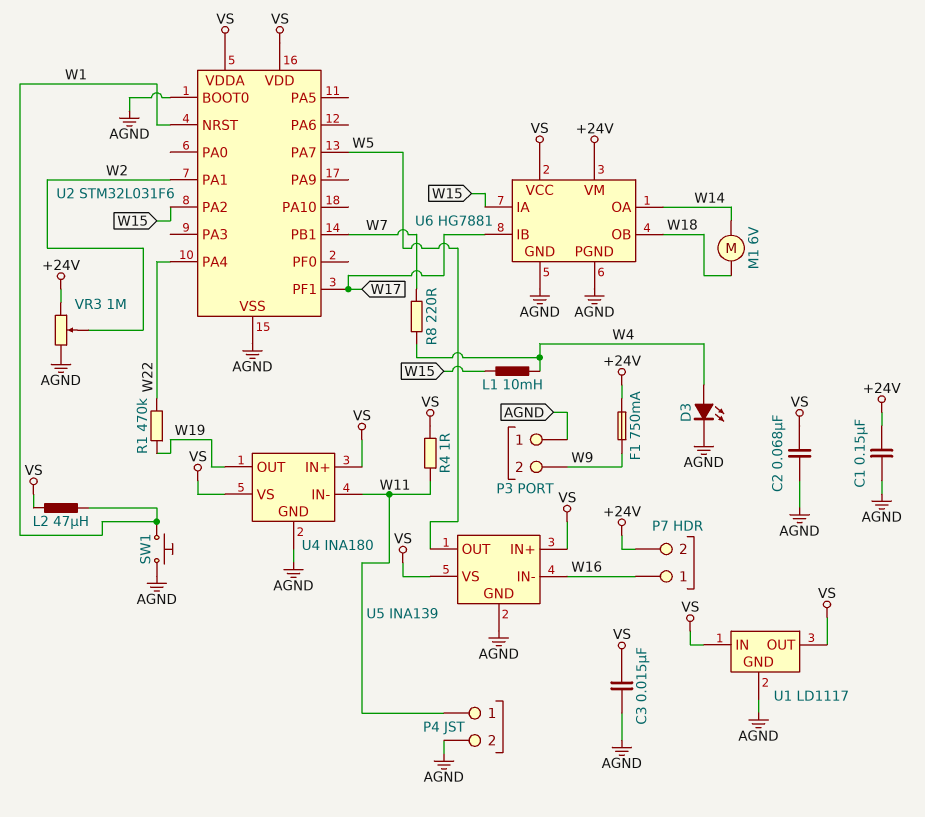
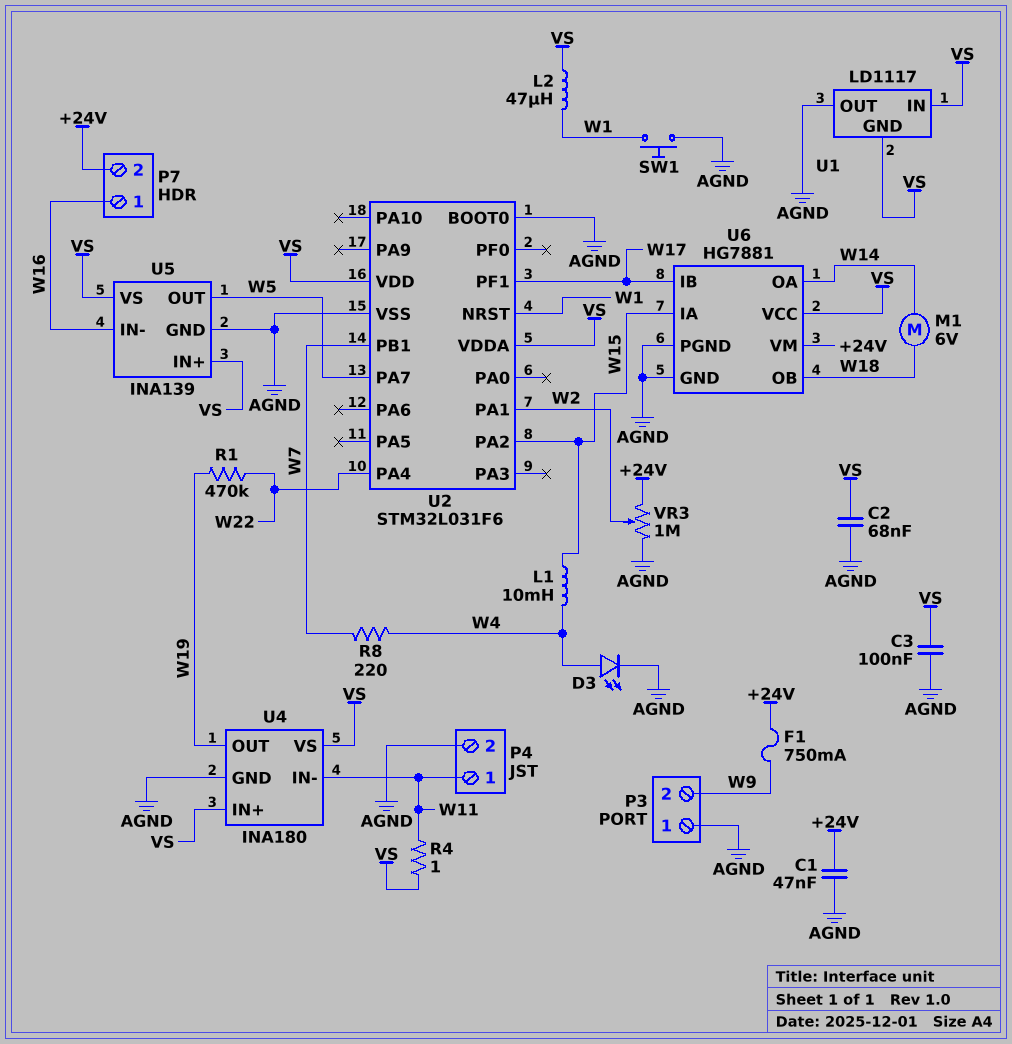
C1: 150nF (+24V, AGND) -> 47nF (+24V, AGND)
C3: 15nF (AGND, VS) -> 100nF (AGND, VS)
U1 pin GND: AGND -> VS
U1 pin OUT: VS -> AGND

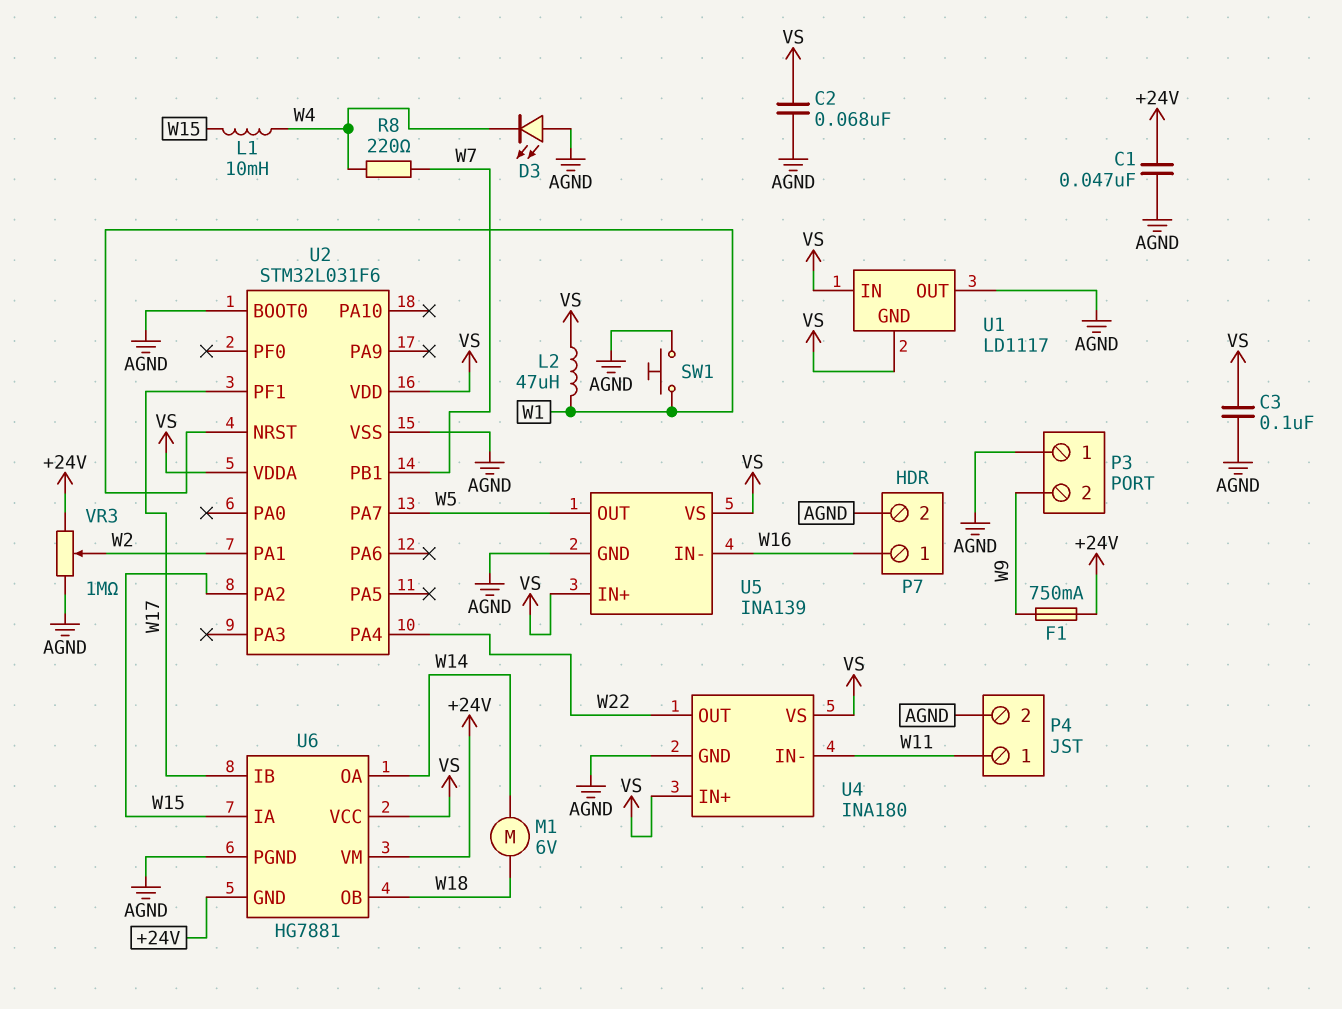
D3: LED (A W4, K AGND) -> LED (A AGND, K W4)
P7 pin 2: +24V -> AGND
R1: 470k (W19, W22) -> none
R4: 1 (VS, W11) -> none
U4 pin OUT: W19 -> W22
U6 pin GND: AGND -> +24V

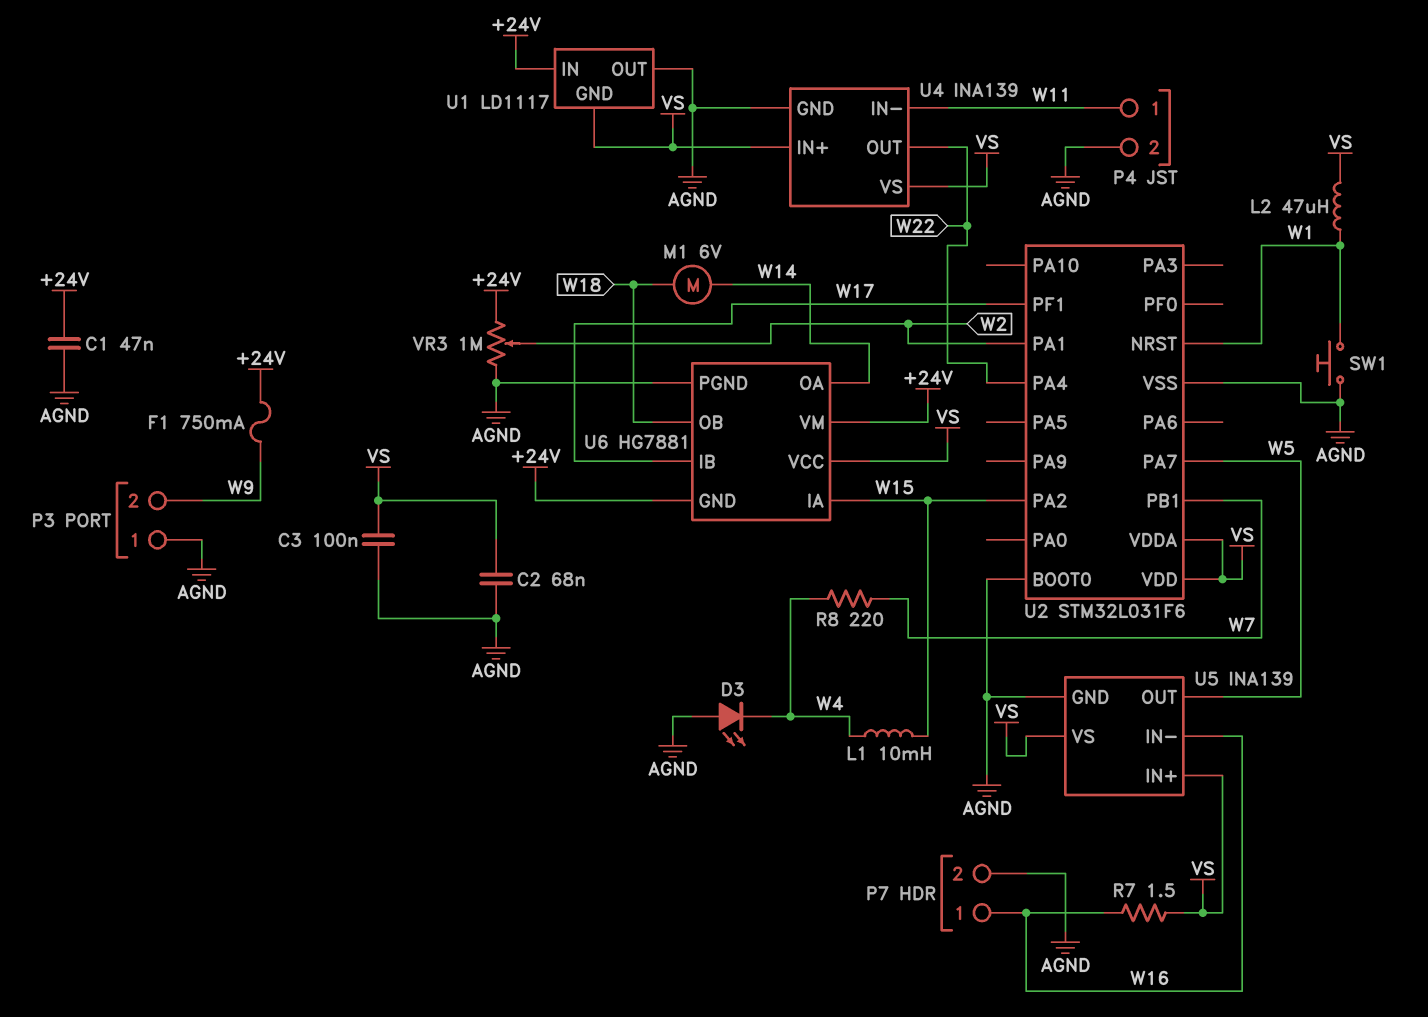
R7: none -> 1.5 (VS, W16)
U1 pin IN: VS -> +24V
U4: INA180 -> INA139

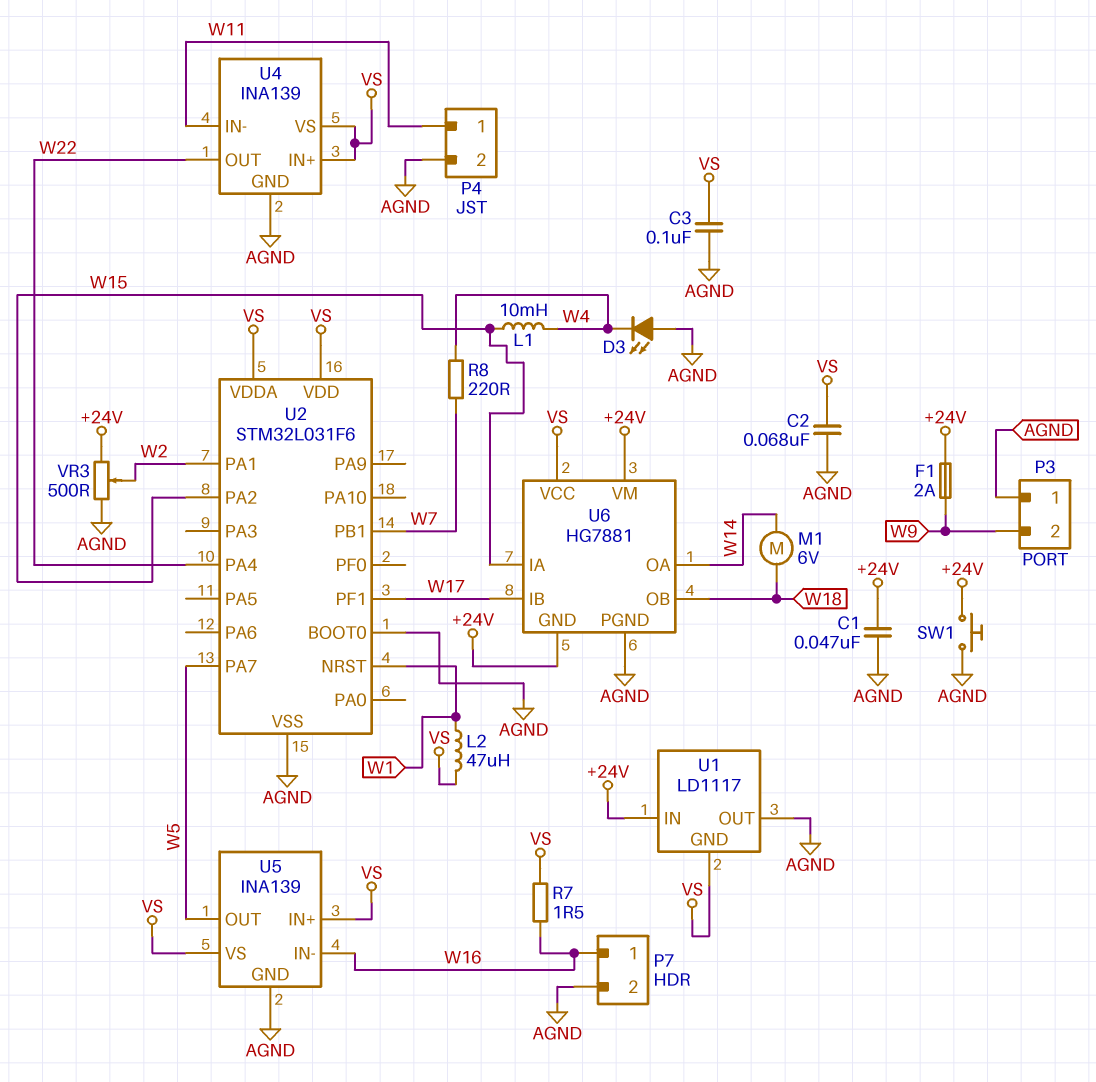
F1: 750mA (+24V, W9) -> 2A (+24V, W9)
SW1: button (AGND, W1) -> button (+24V, AGND)
VR3: 1M (+24V, AGND, wiper W2) -> 500 (+24V, AGND, wiper W2)

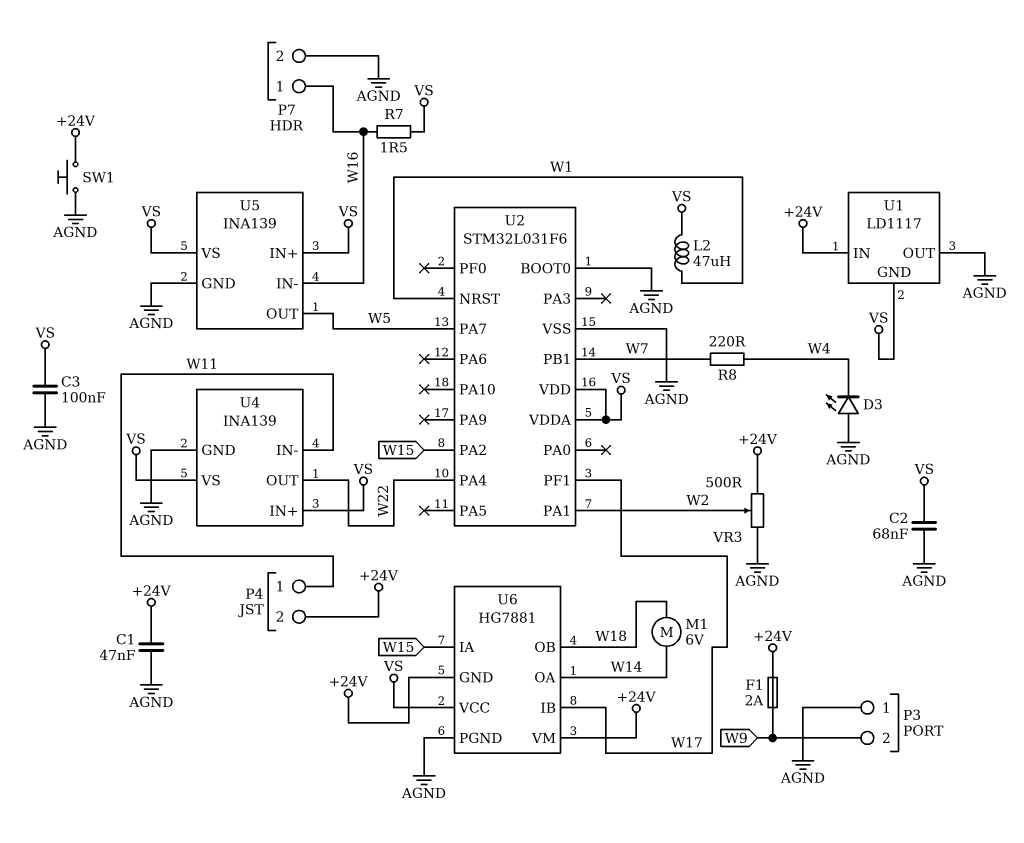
L1: 10mH (W4, W15) -> none
P4 pin 2: AGND -> +24V

